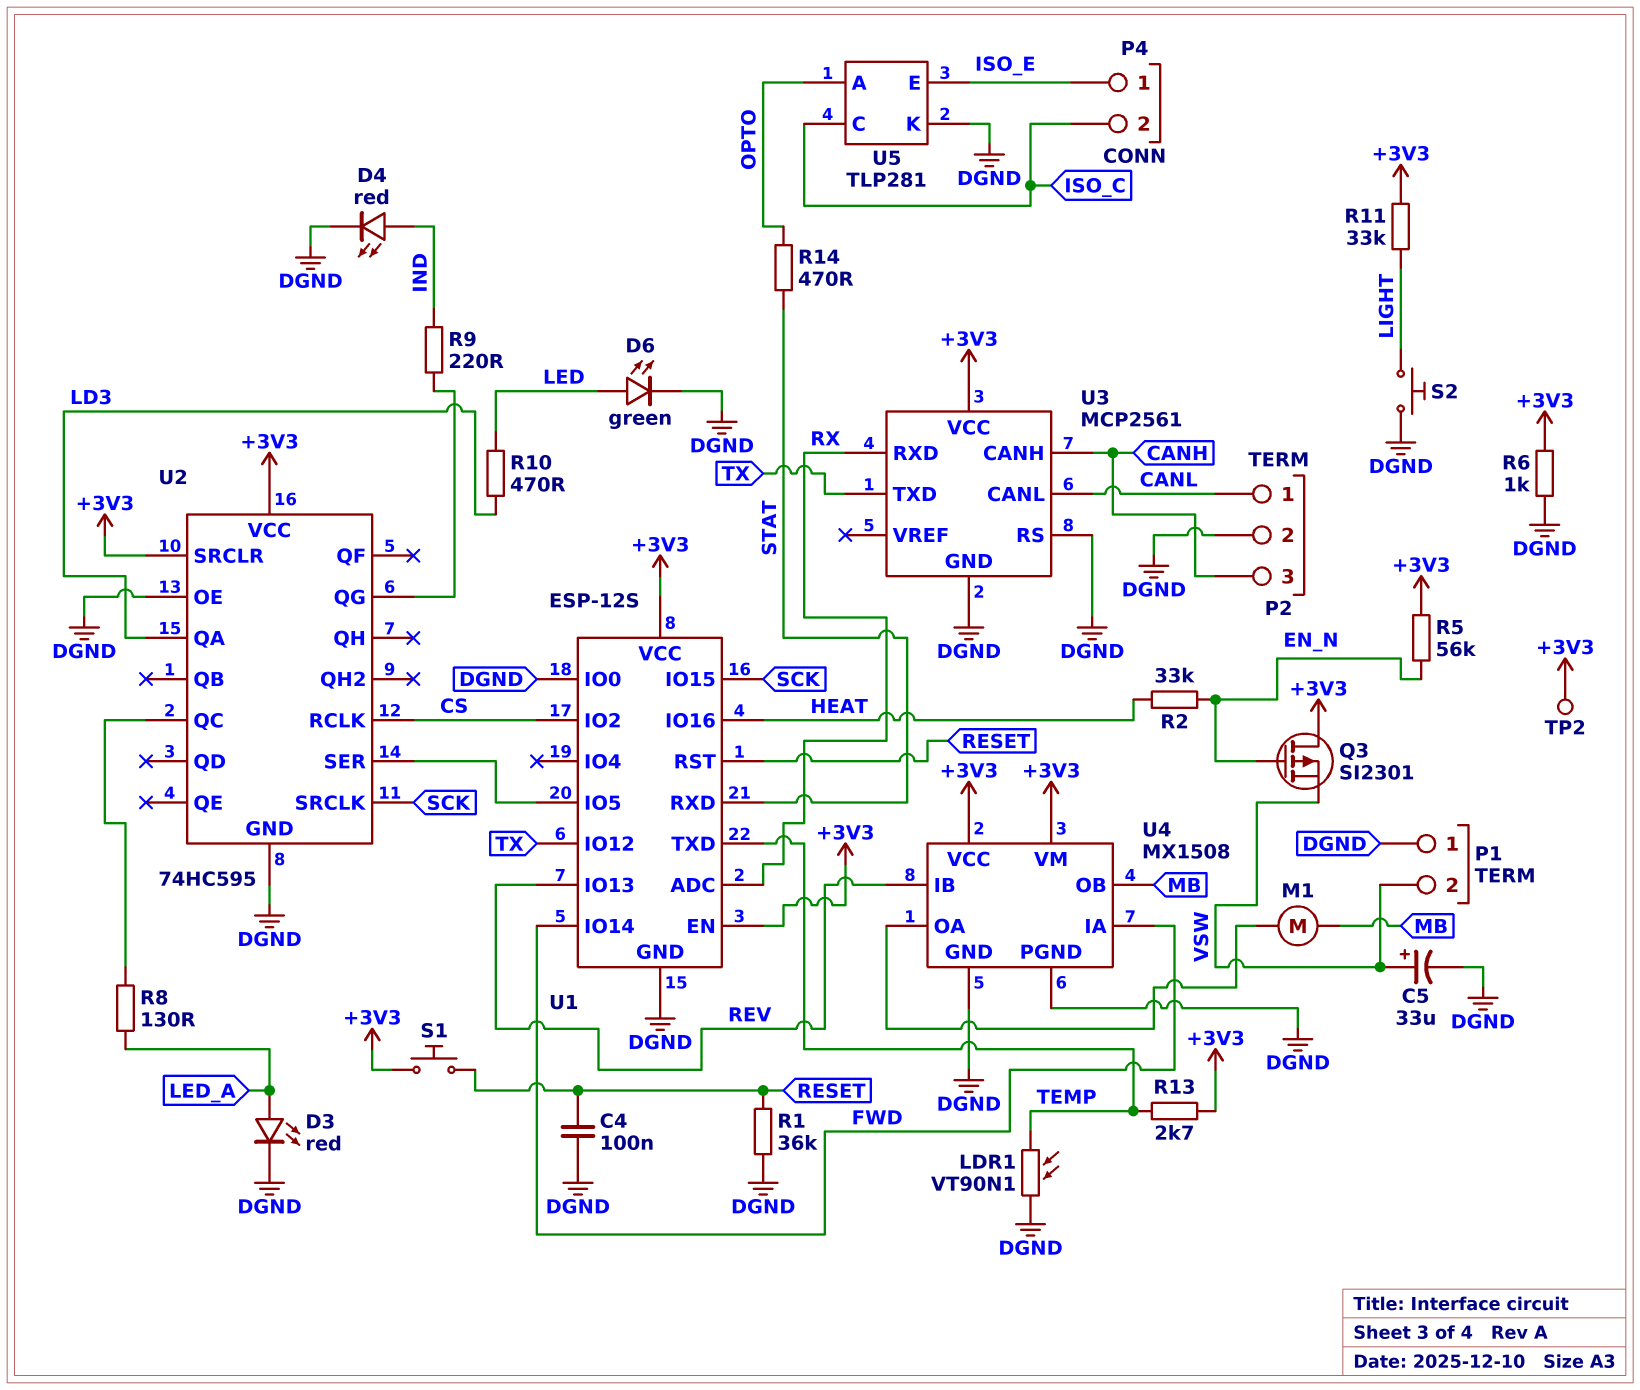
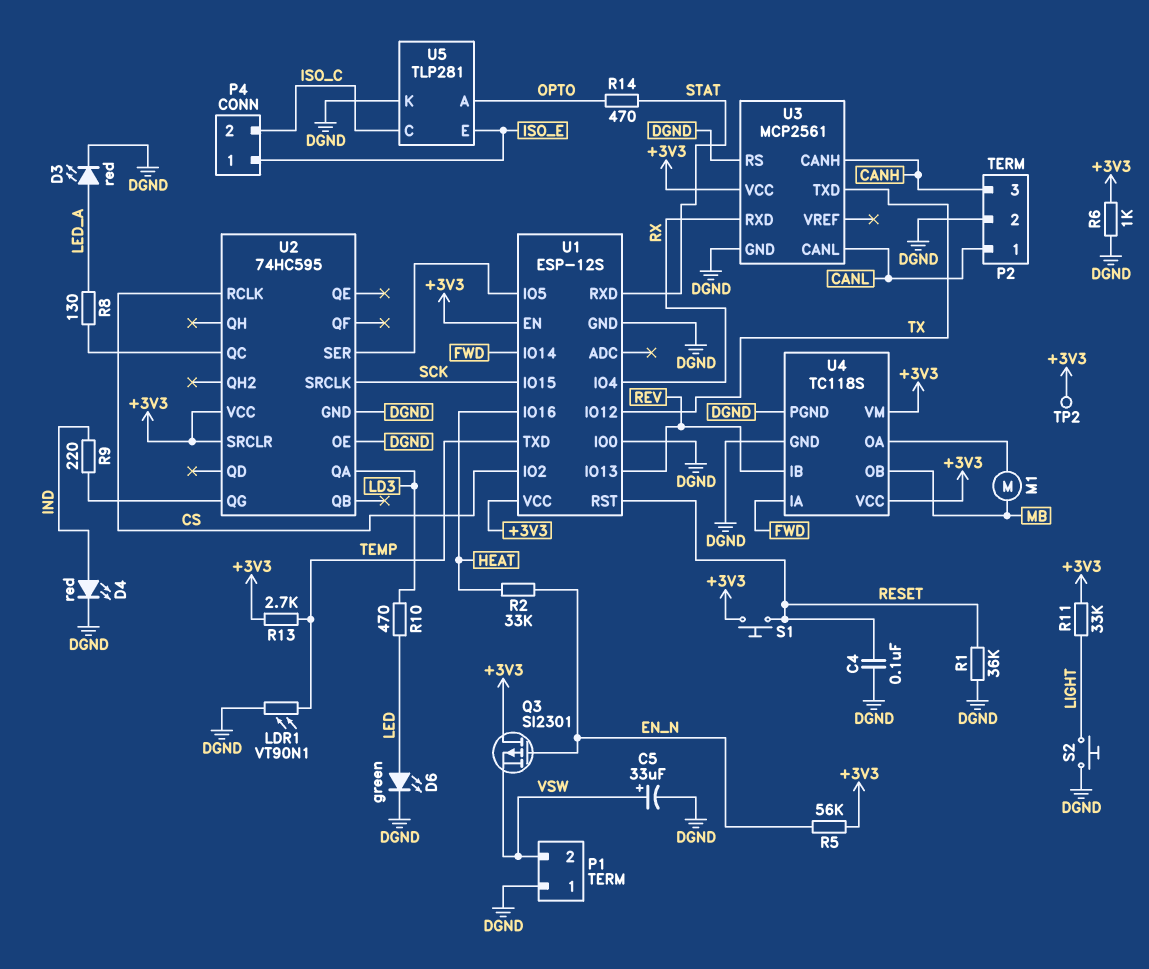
U1 pin ADC: RX -> none
U1 pin IO4: none -> RX
U4: MX1508 -> TC118S

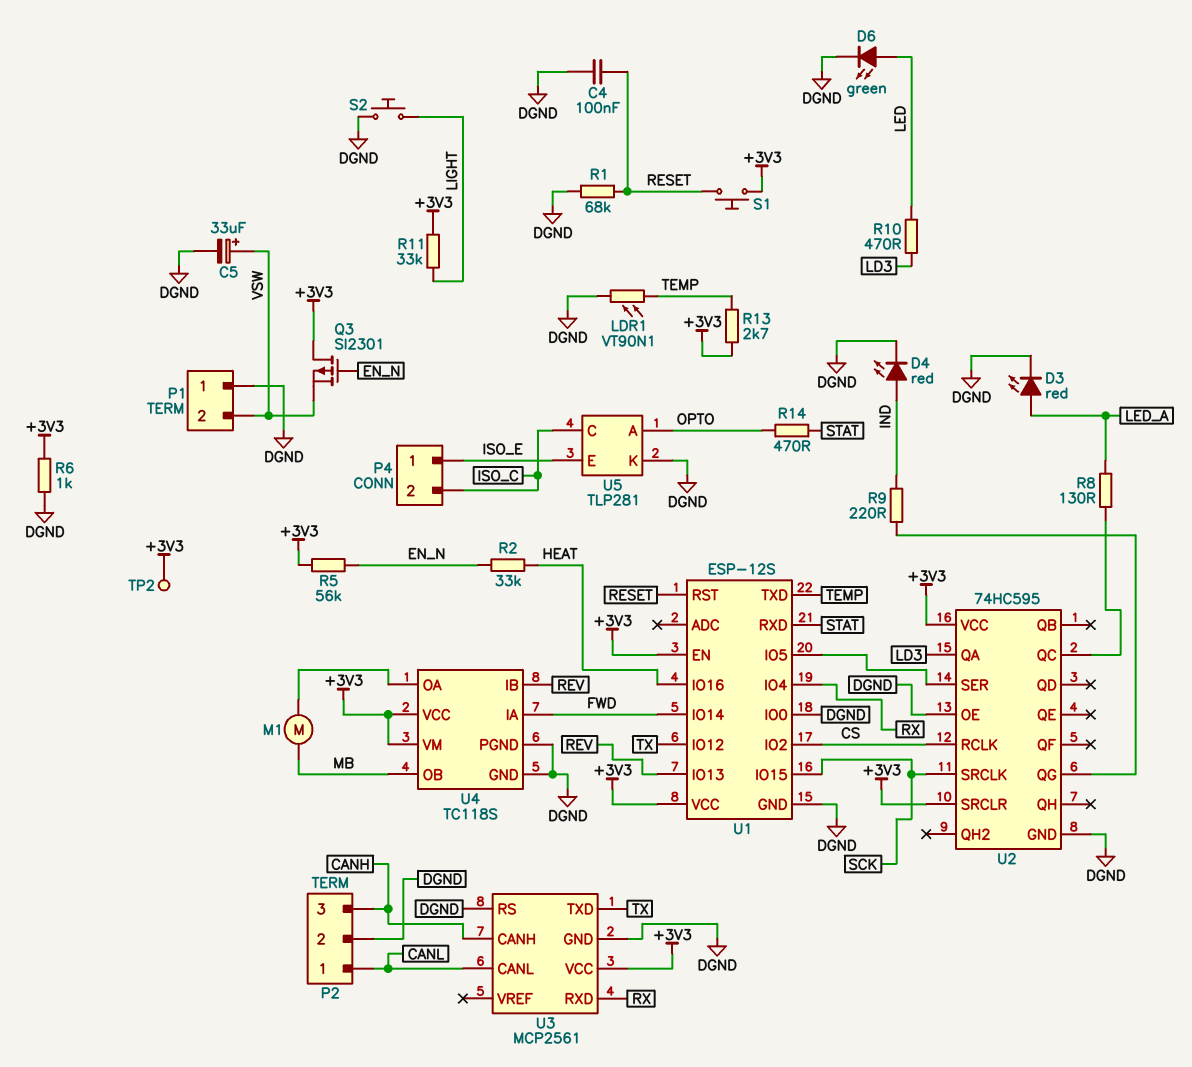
R1: 36k (DGND, RESET) -> 68k (DGND, RESET)

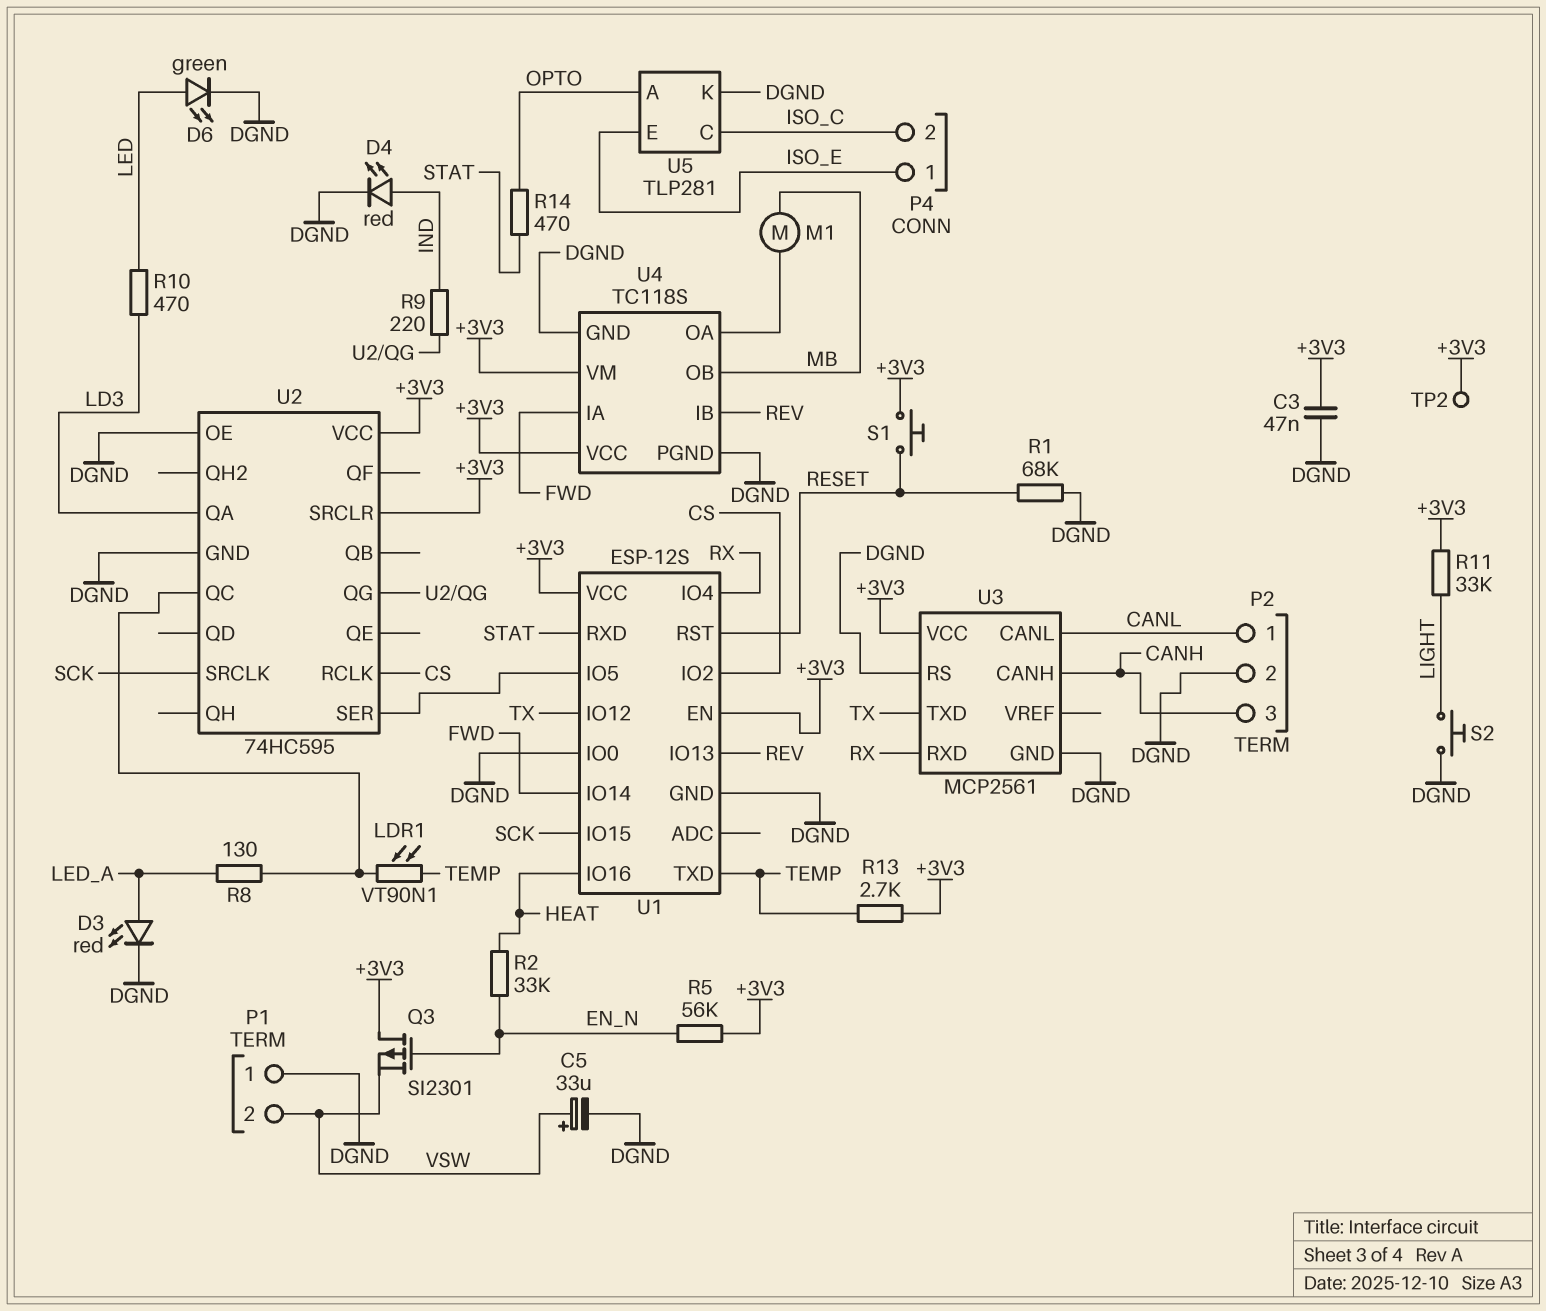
C3: none -> 47nF (+3V3, DGND)
C4: 100nF (DGND, RESET) -> none
LDR1: VT90N1 (DGND, TEMP) -> VT90N1 (TEMP, U2/QC)
R6: 1k (+3V3, DGND) -> none

